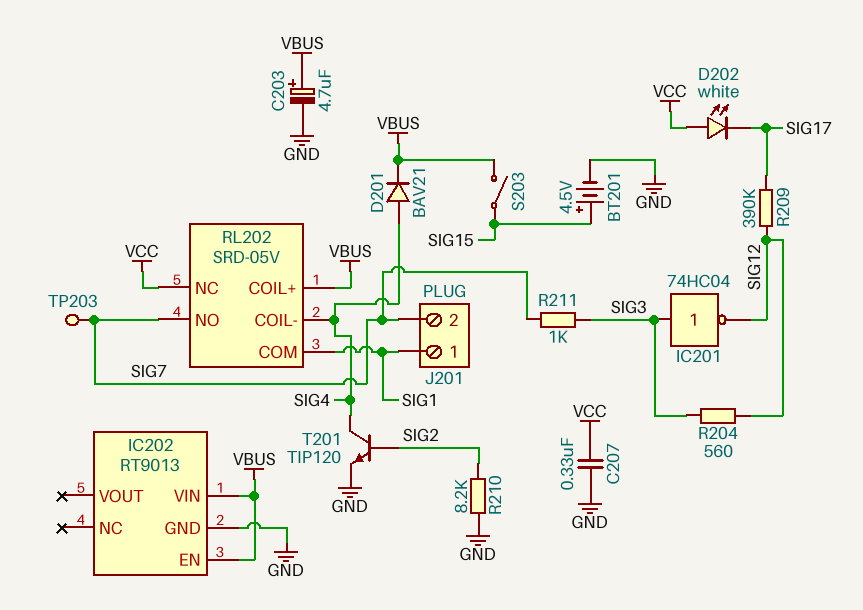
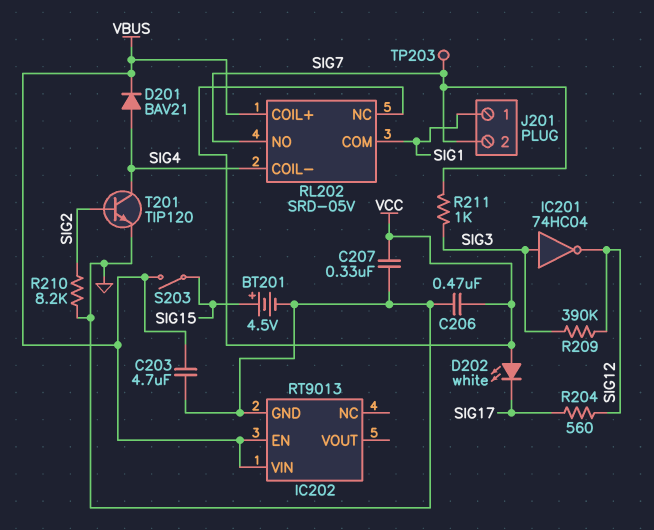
C203: 4.7uF (plus VBUS, minus GND) -> 4.7uF (GND, VBUS)
C206: none -> 470nF (GND, VCC)
R204: 560 (SIG3, SIG12) -> 560 (SIG12, SIG17)
R209: 390k (SIG12, SIG17) -> 390k (SIG3, SIG12)

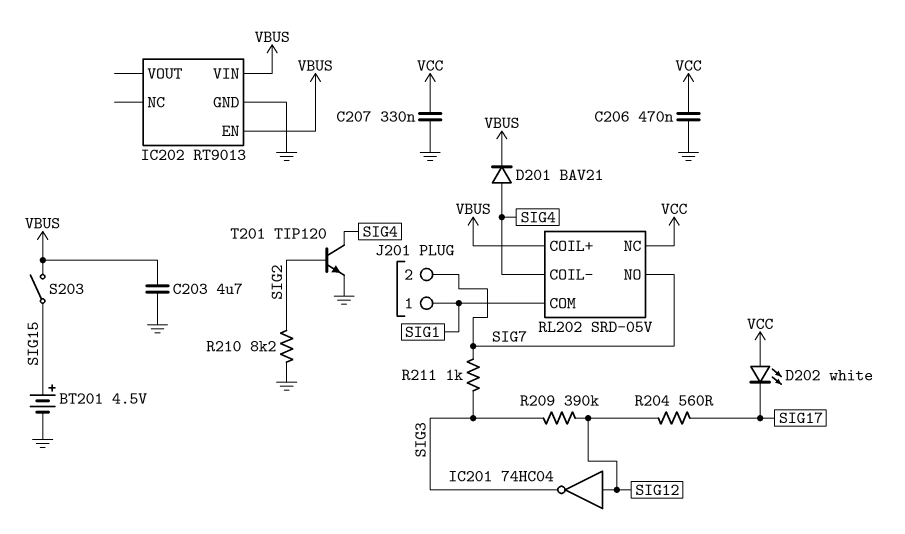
IC201: NOT 74HC04 (in SIG3, out SIG12) -> NOT 74HC04 (in SIG12, out SIG3)
TP203: test point (SIG7) -> none

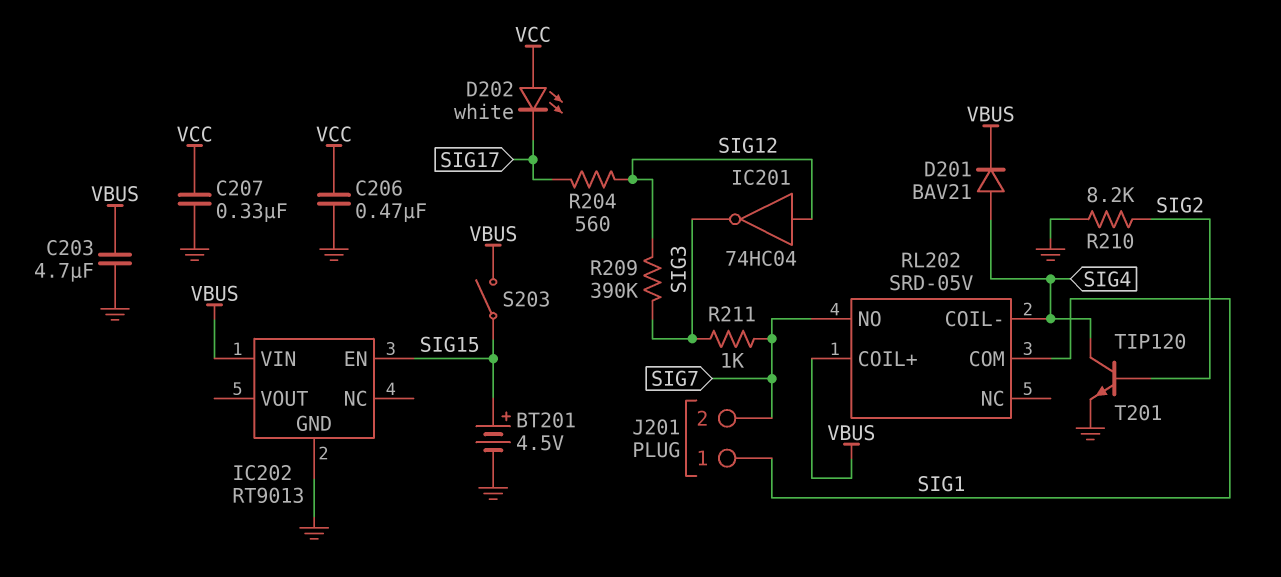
IC202 pin EN: VBUS -> SIG15
RL202 pin NC: VCC -> none

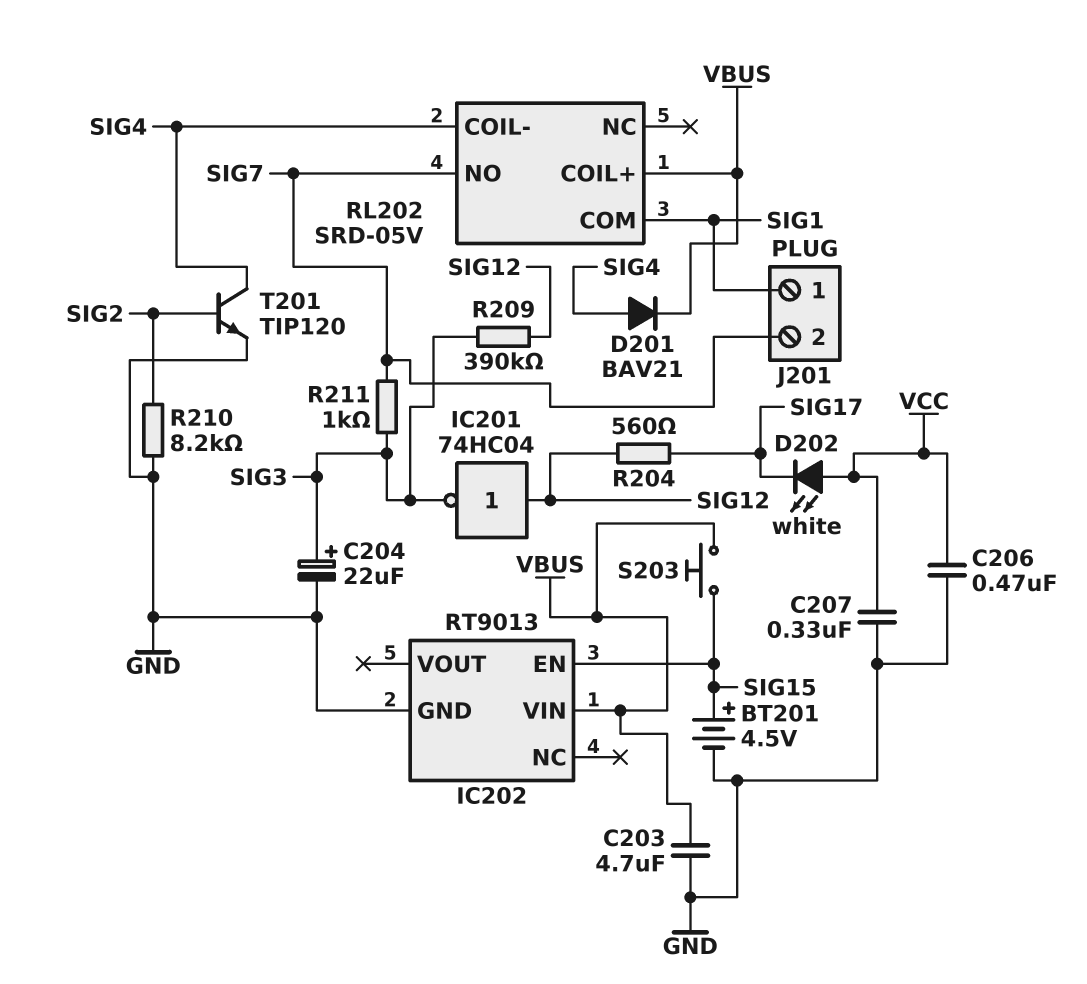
C204: none -> 22uF (plus SIG3, minus GND)
S203: switch (SIG15, VBUS) -> button (SIG15, VBUS)

